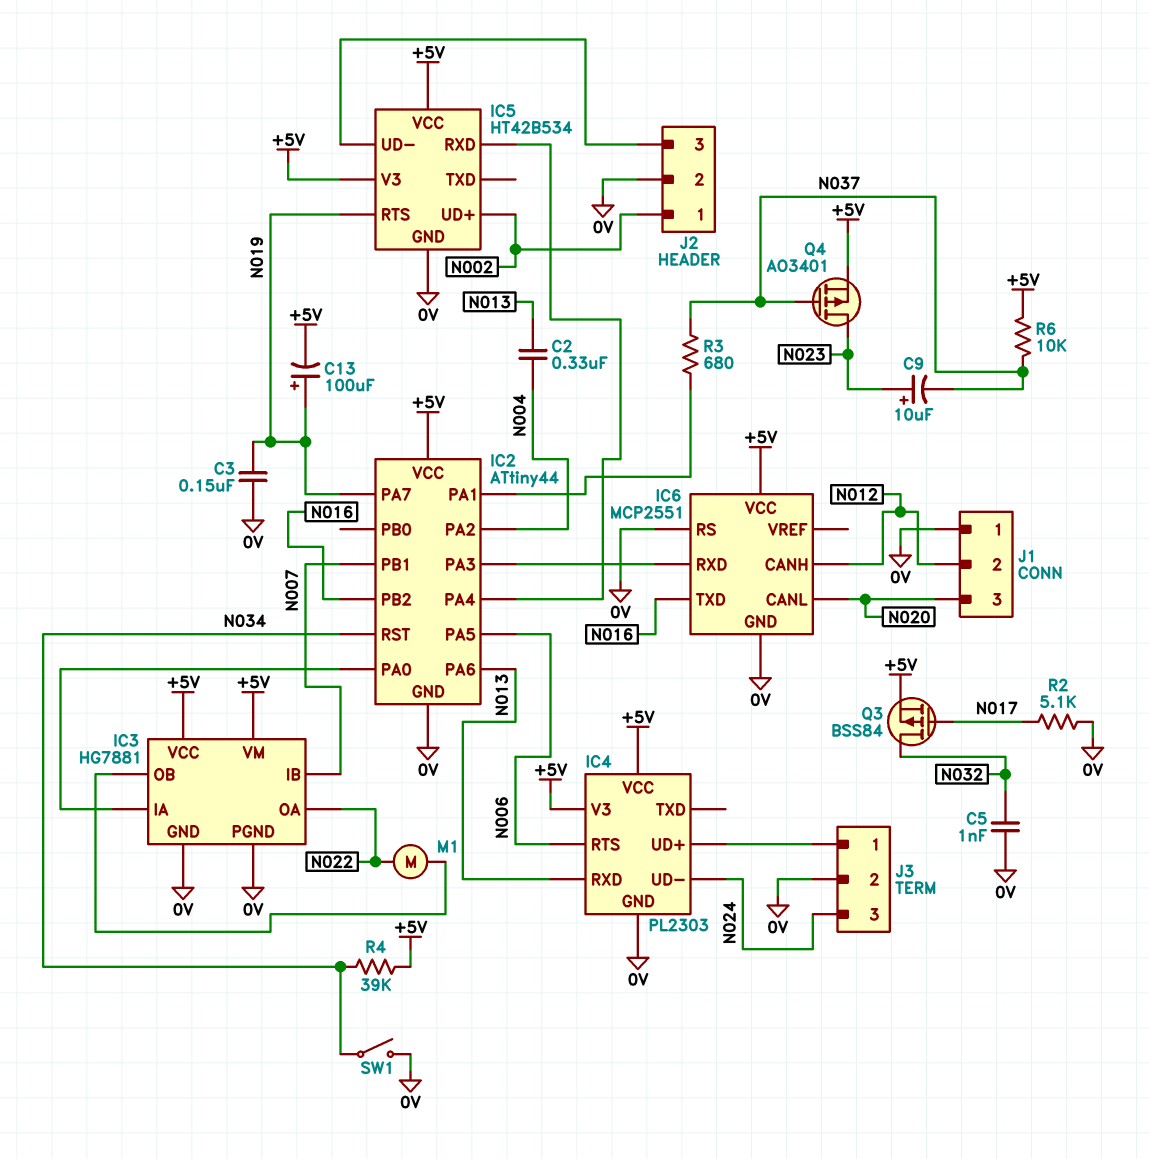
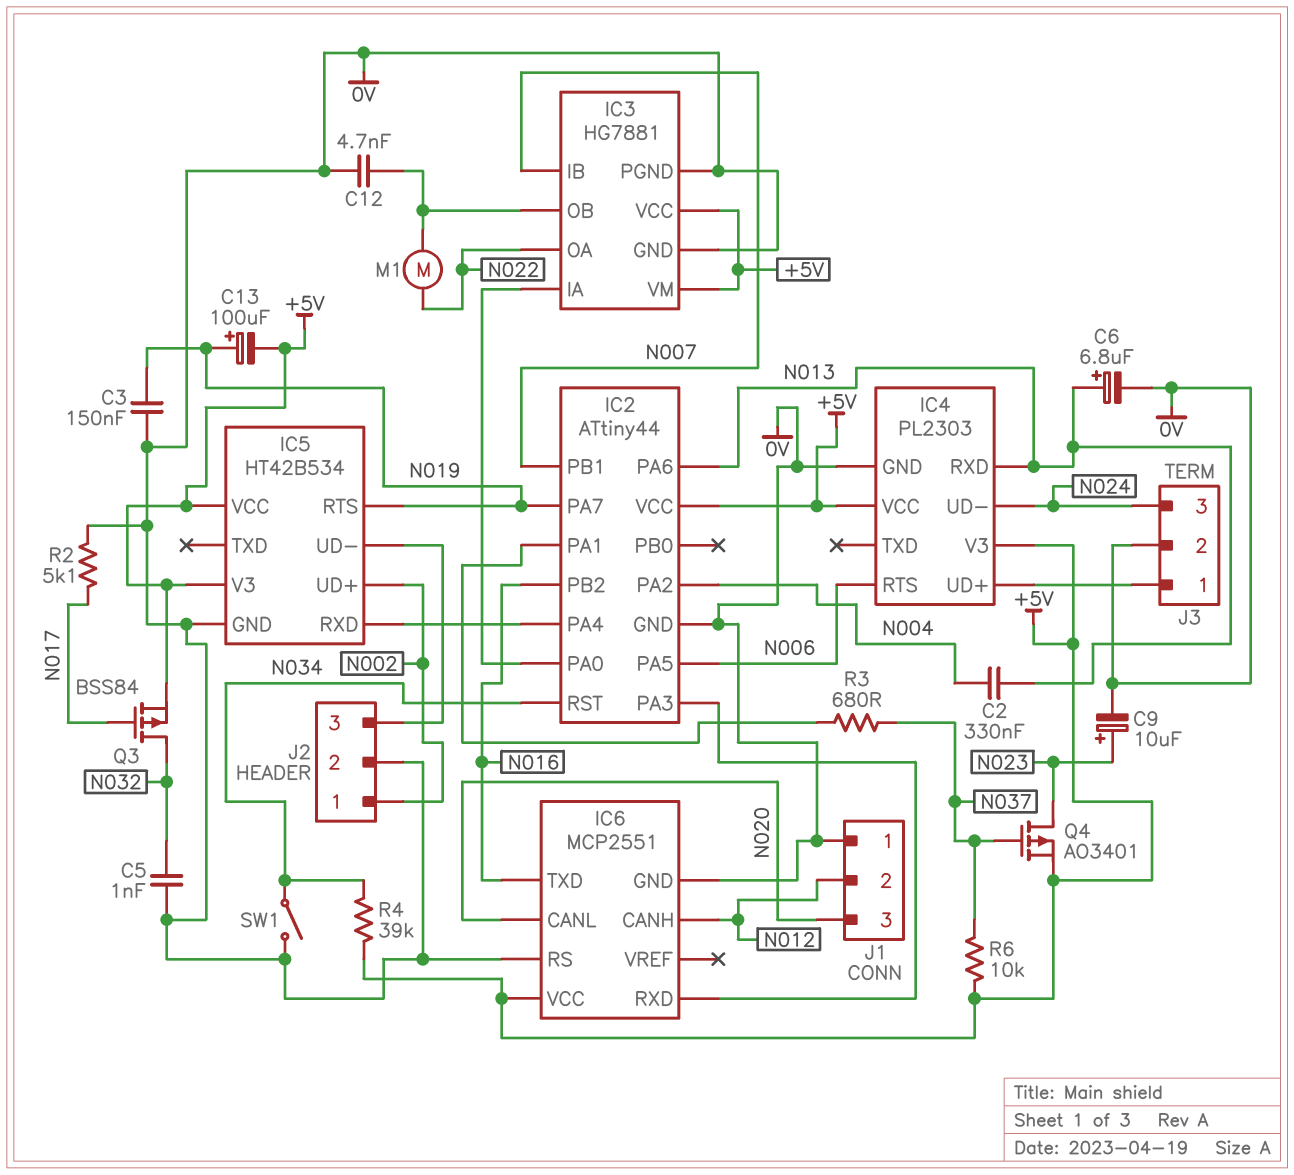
C6: none -> 6.8uF (plus N013, minus 0V)
C9: 10uF (plus N023, minus N037) -> 10uF (plus N023, minus 0V)
C12: none -> 4.7nF (0V, IC3/OB)

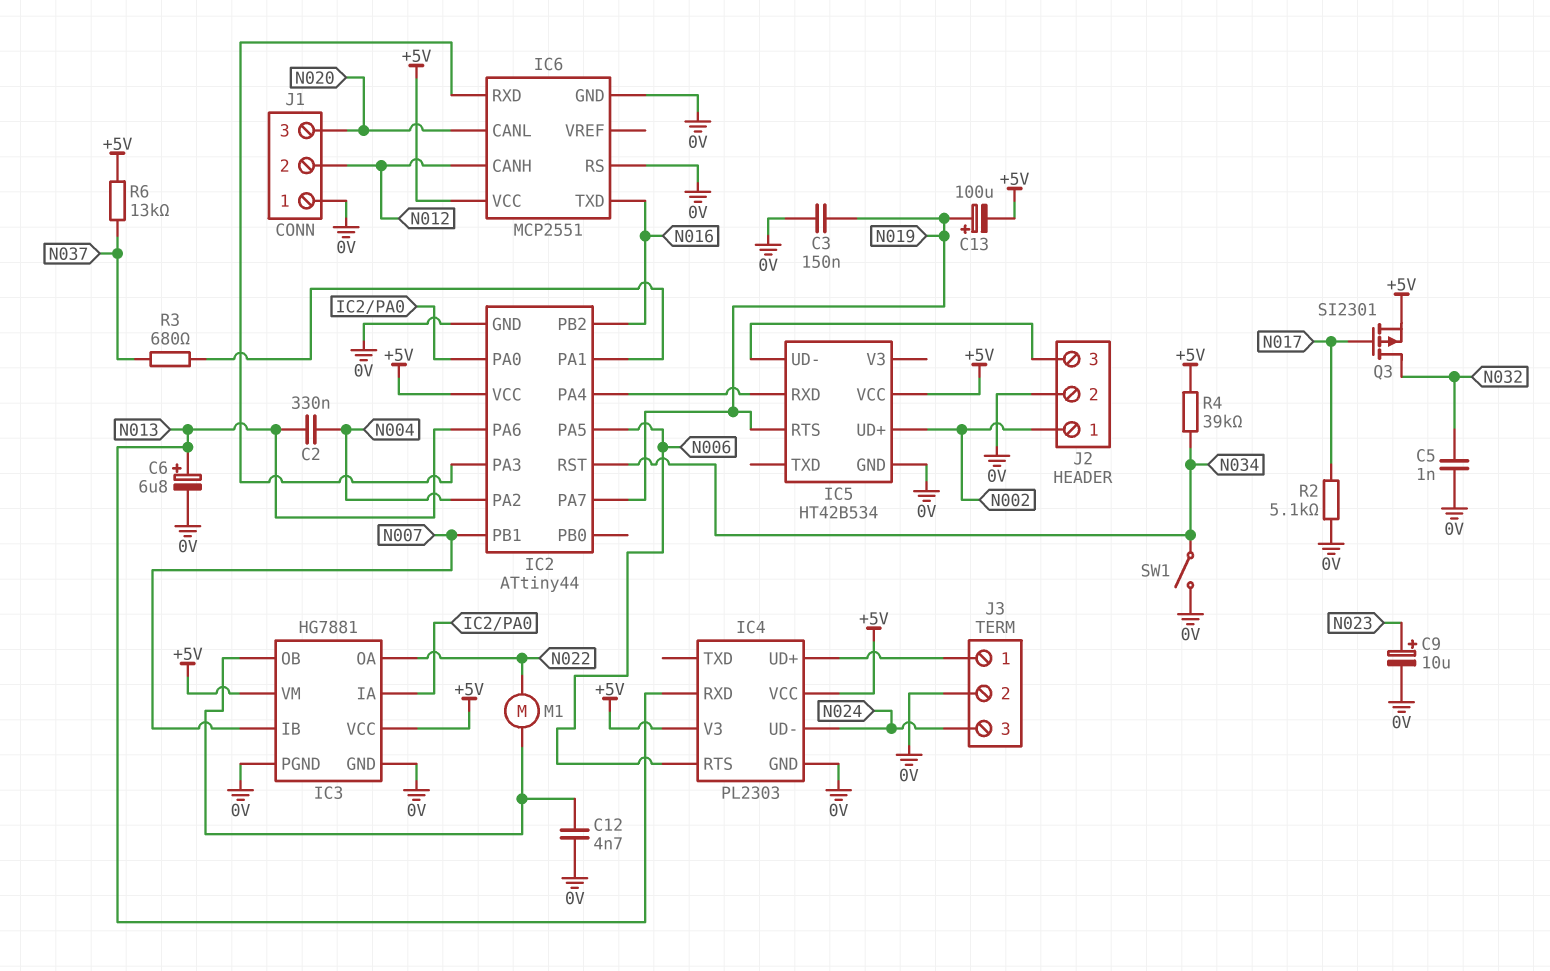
IC5 pin V3: +5V -> none
Q3: PMOS BSS84 (G N017, D N032, S +5V) -> PMOS SI2301 (G N017, D N032, S +5V)
Q4: PMOS AO3401 (G N037, D N023, S +5V) -> none
R6: 10k (+5V, N037) -> 13k (+5V, N037)

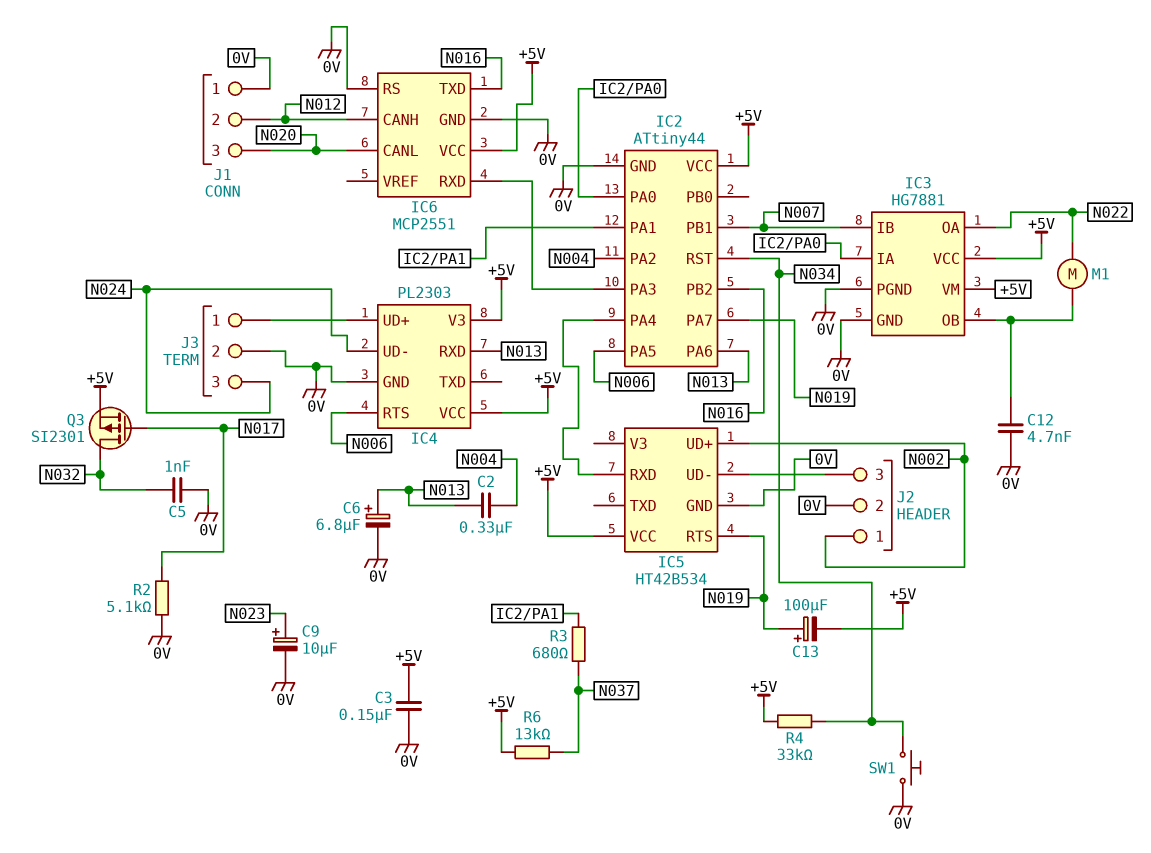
C3: 150nF (0V, N019) -> 150nF (+5V, 0V)
R4: 39k (+5V, N034) -> 33k (+5V, N034)
SW1: switch (0V, N034) -> button (0V, N034)

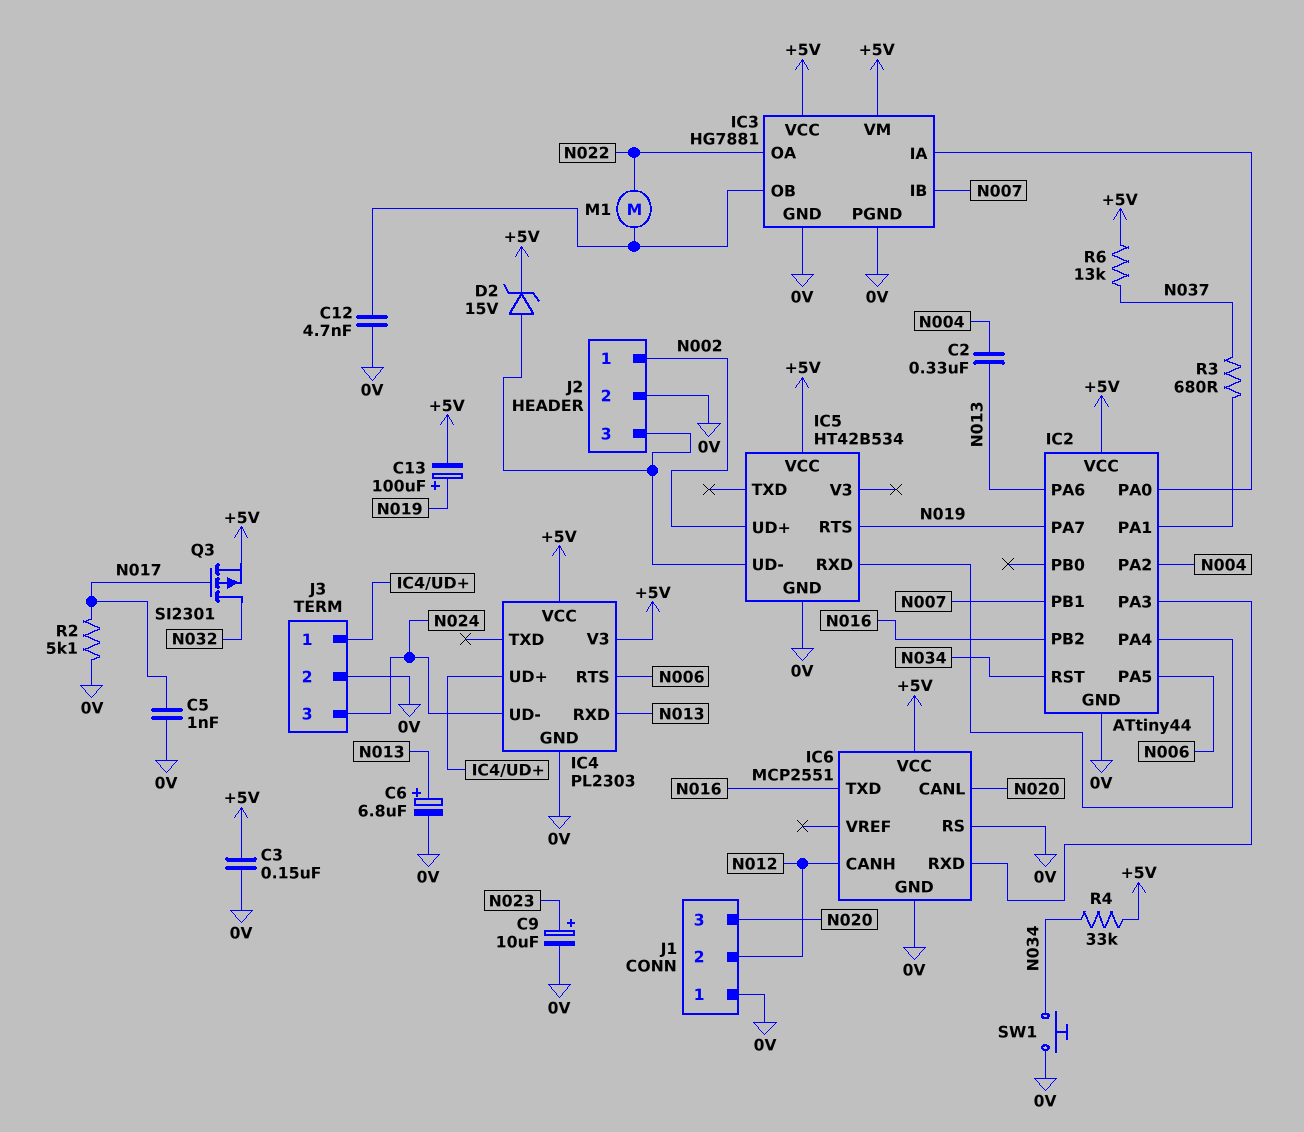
C5: 1nF (0V, N032) -> 1nF (0V, N017)
D2: none -> zener 15V (A IC5/UD-, K +5V)

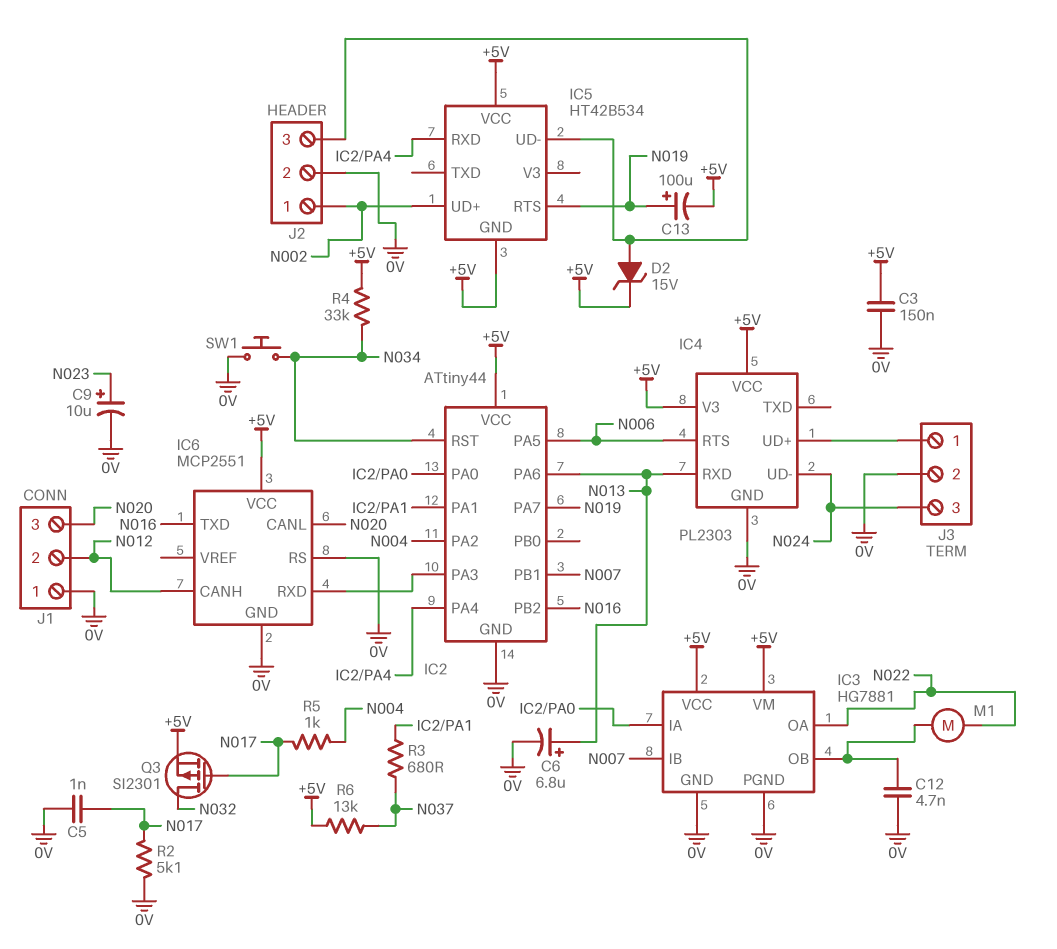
C2: 330nF (N004, N013) -> none
IC5 pin GND: 0V -> +5V
R5: none -> 1k (N004, N017)

